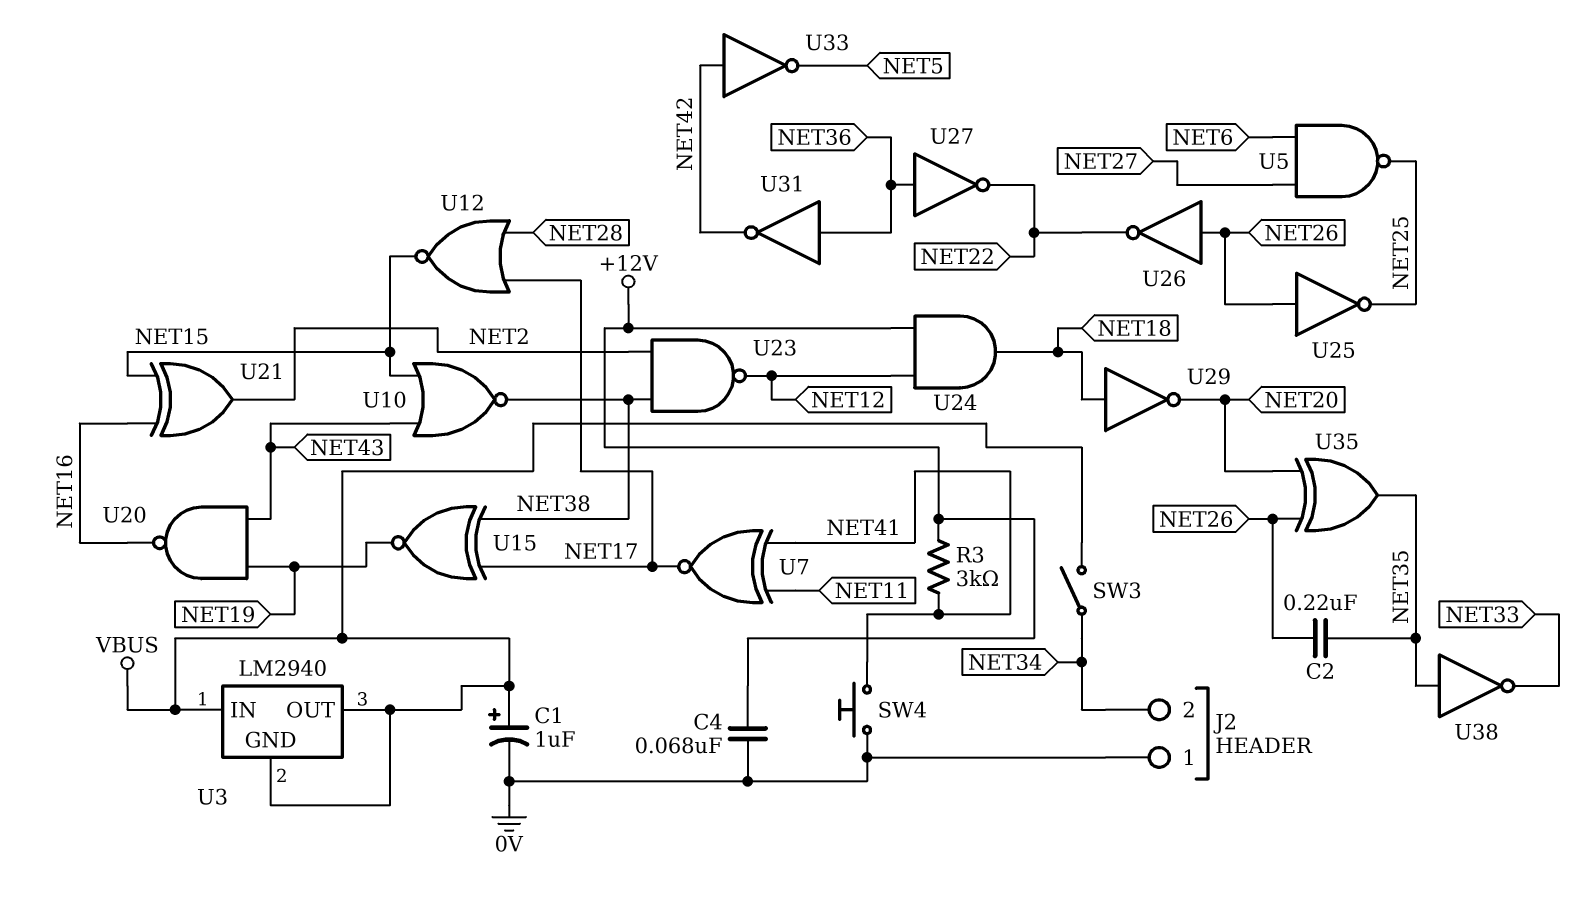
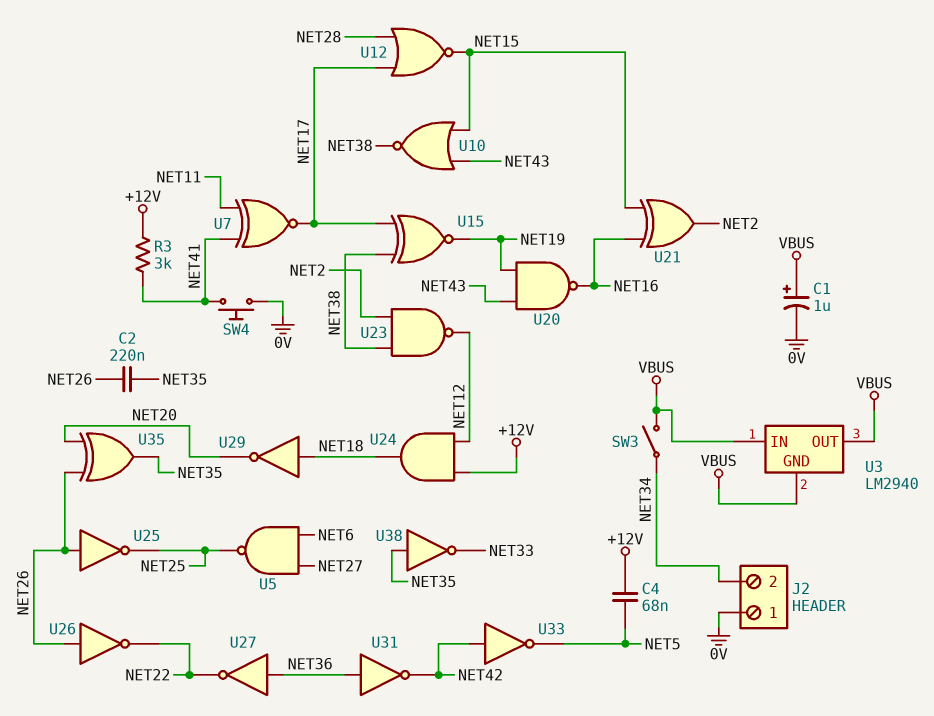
C4: 68nF (+12V, 0V) -> 68nF (+12V, NET5)

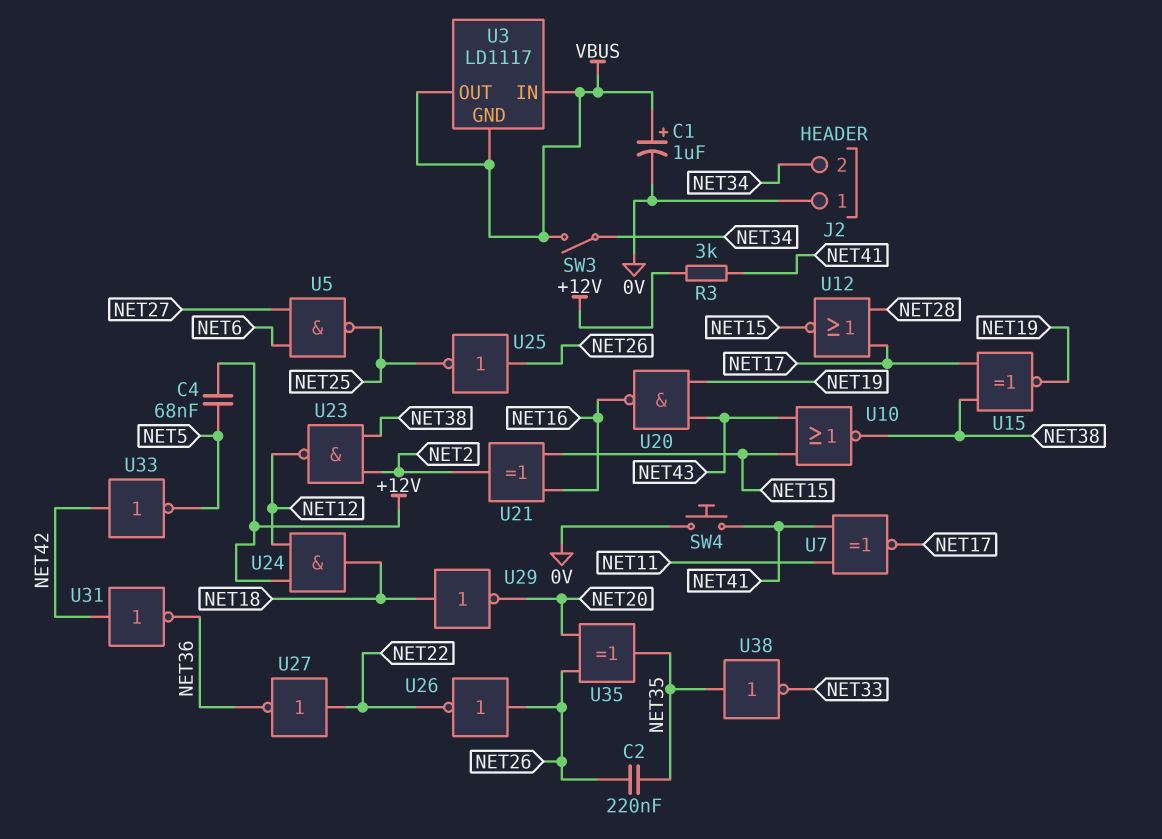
U3: LM2940 -> LD1117
U27: NOT (in NET36, out NET22) -> NOT (in NET22, out NET36)
U31: NOT (in NET36, out NET42) -> NOT (in NET42, out NET36)

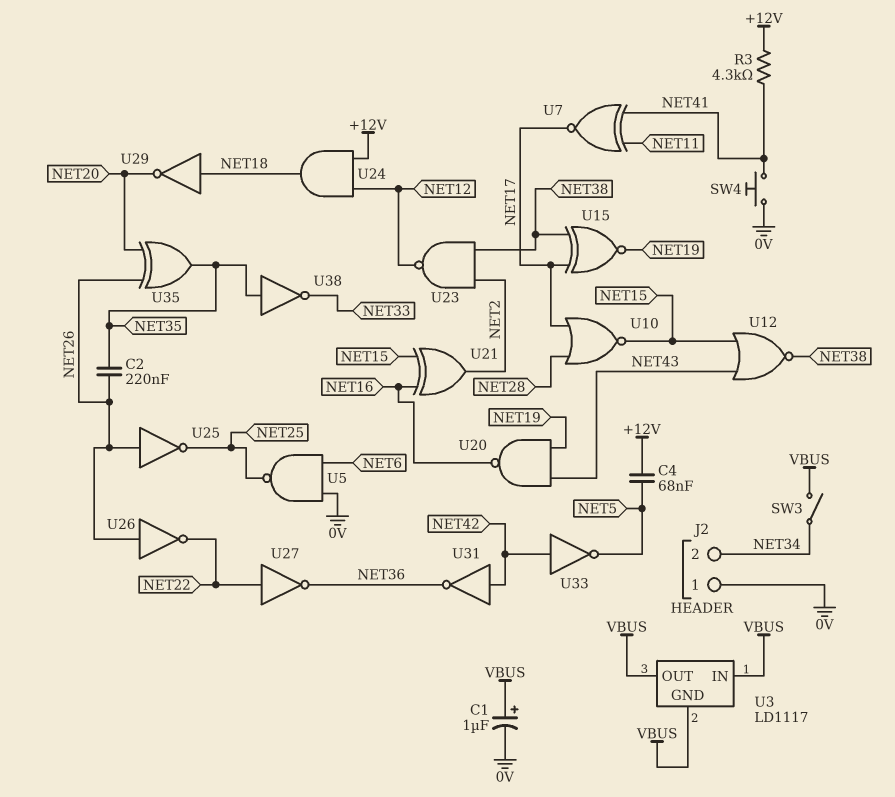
R3: 3k (+12V, NET41) -> 4.3k (+12V, NET41)
U5: NAND (in NET6, in NET27, out NET25) -> NAND (in 0V, in NET6, out NET25)
U10: NOR (in NET15, in NET43, out NET38) -> NOR (in NET17, in NET28, out NET15)
U12: NOR (in NET17, in NET28, out NET15) -> NOR (in NET15, in NET43, out NET38)

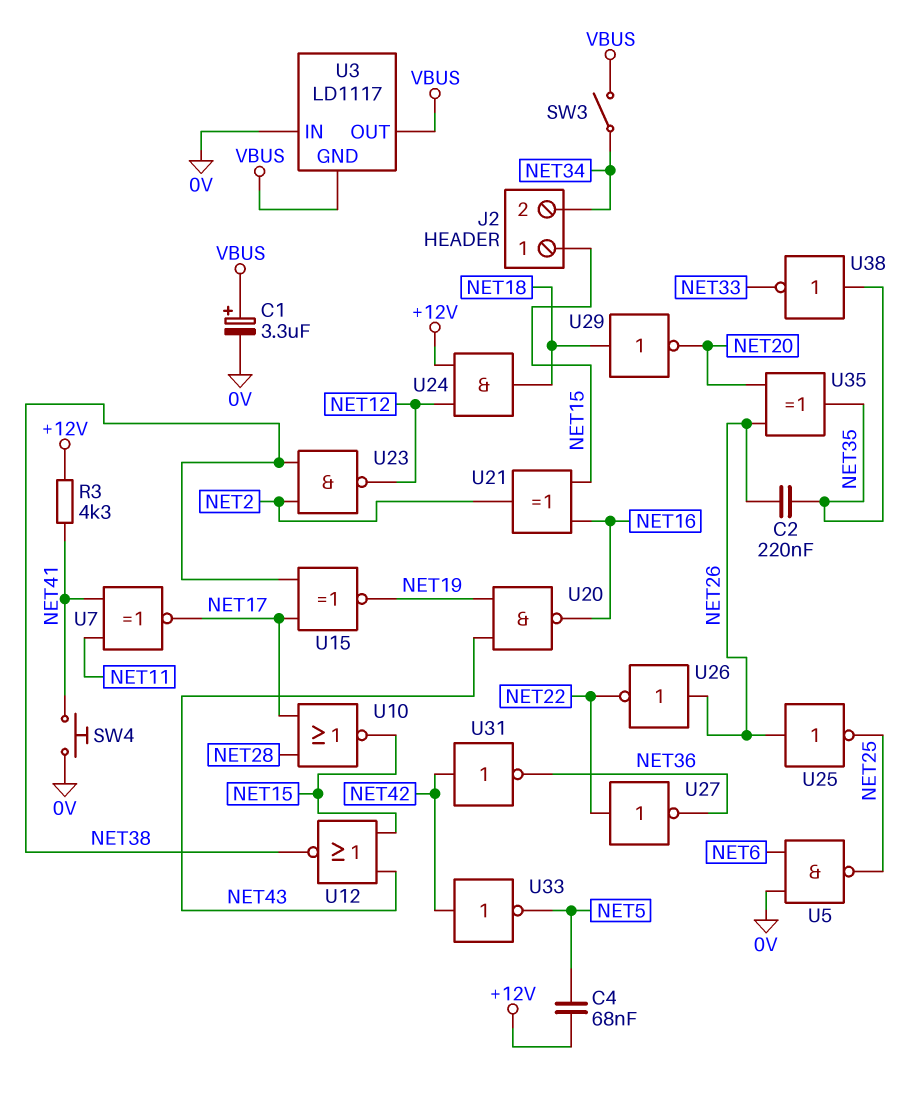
C1: 1uF (plus VBUS, minus 0V) -> 3.3uF (plus VBUS, minus 0V)
J2 pin 1: 0V -> NET15
U3 pin IN: VBUS -> 0V

